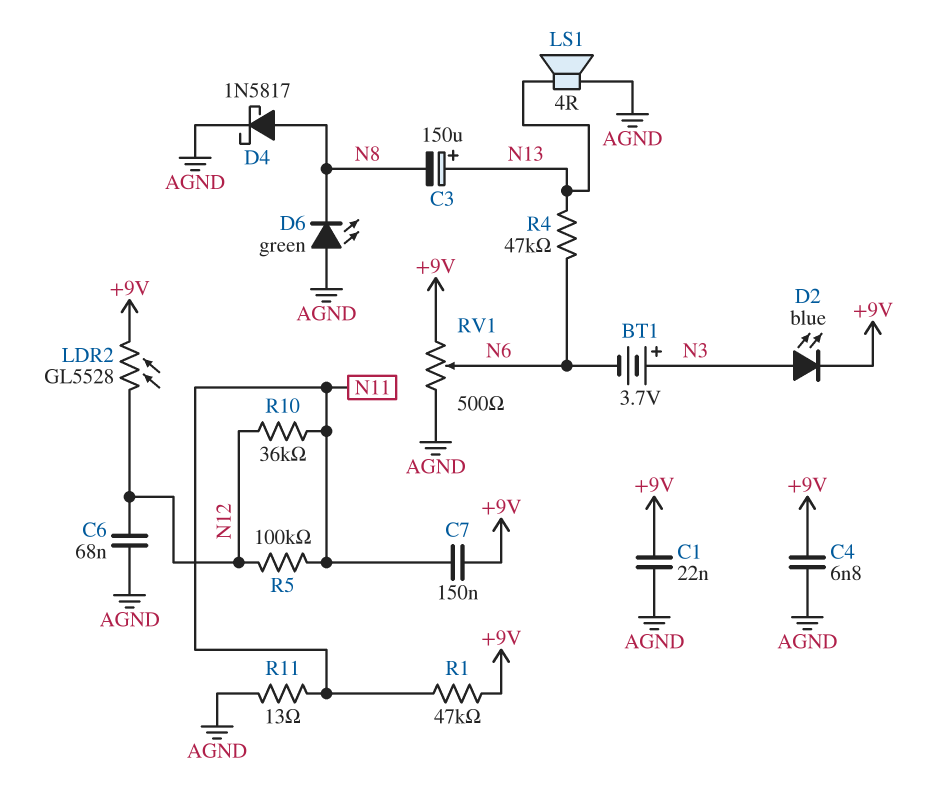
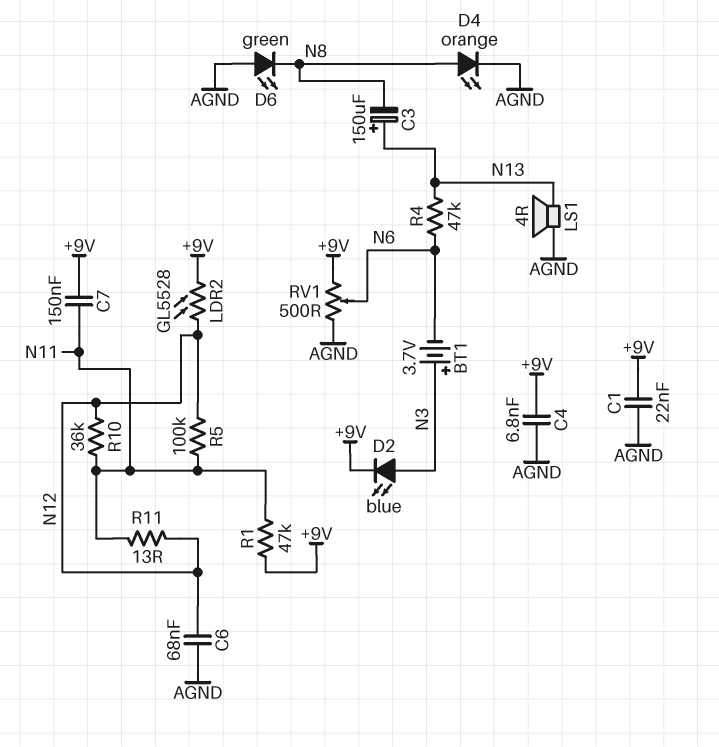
D4: schottky 1N5817 (A N8, K AGND) -> LED orange (A N8, K AGND)
R11: 13 (AGND, N11) -> 13 (N11, N12)

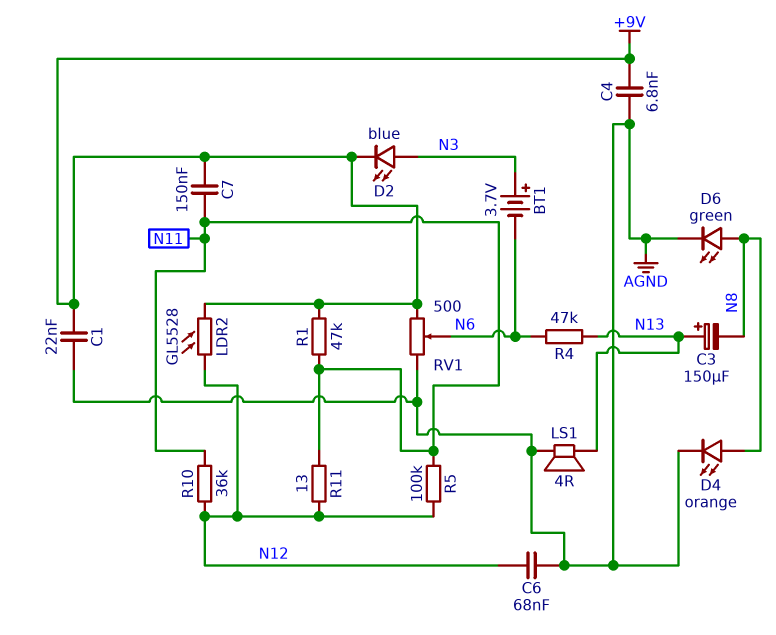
D6: LED green (A AGND, K N8) -> LED green (A N8, K AGND)

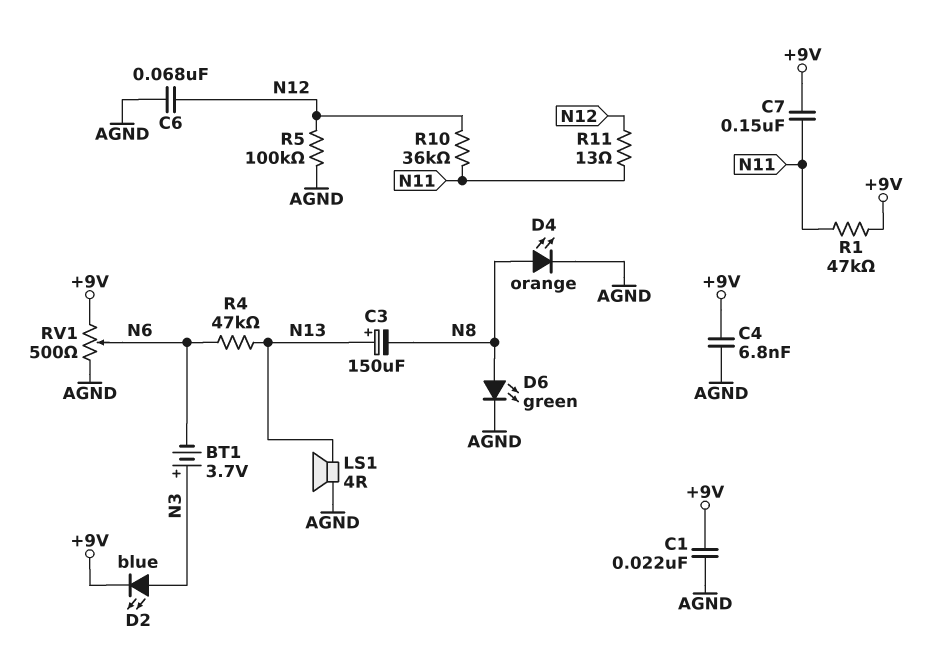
LDR2: GL5528 (+9V, N12) -> none
R5: 100k (N11, N12) -> 100k (AGND, N12)

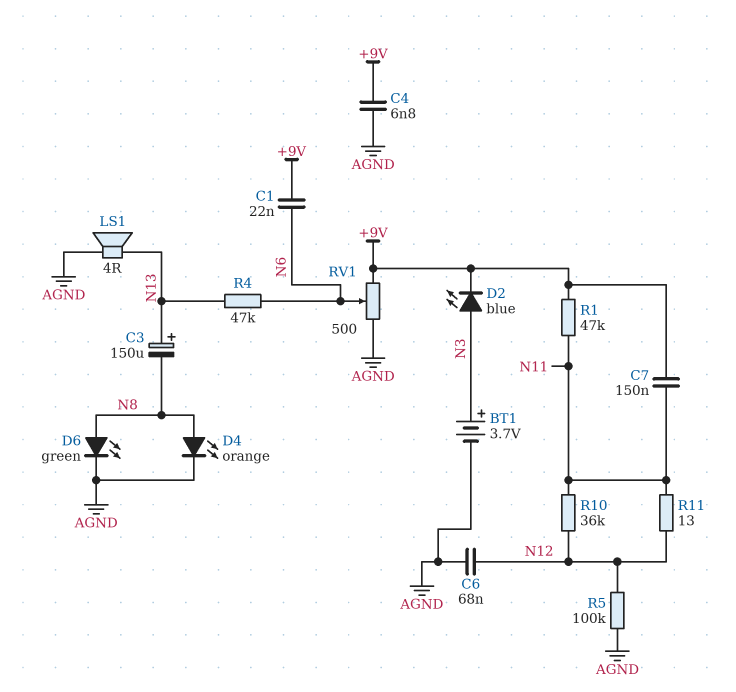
BT1: 3.7V (plus N3, minus N6) -> 3.7V (plus N3, minus AGND)
C1: 22nF (+9V, AGND) -> 22nF (+9V, N6)

